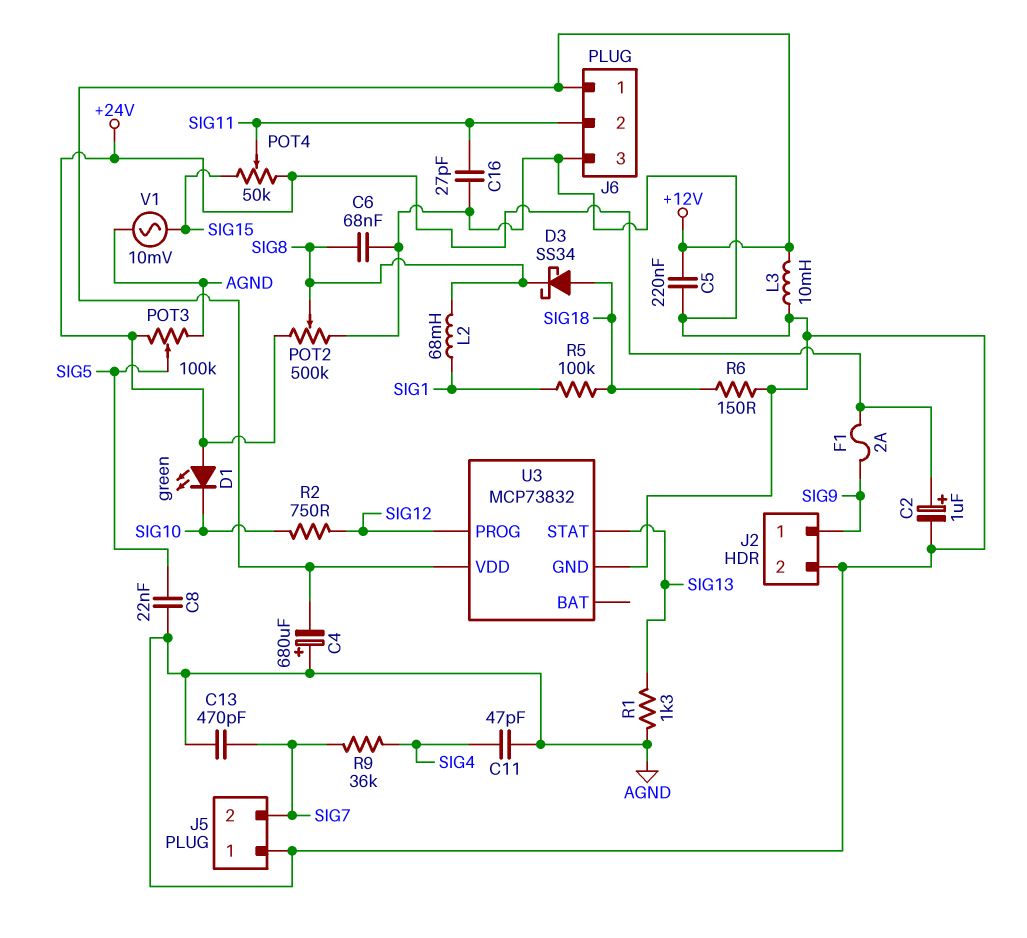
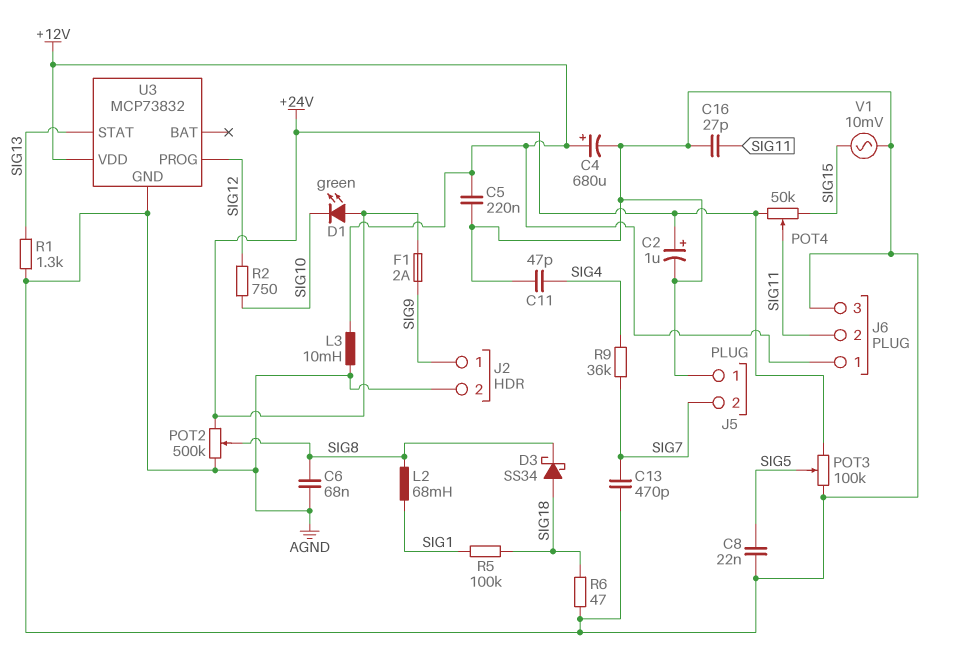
C4: 680uF (plus AGND, minus +12V) -> 680uF (plus +12V, minus AGND)
R6: 150 (AGND, SIG18) -> 47 (AGND, SIG18)

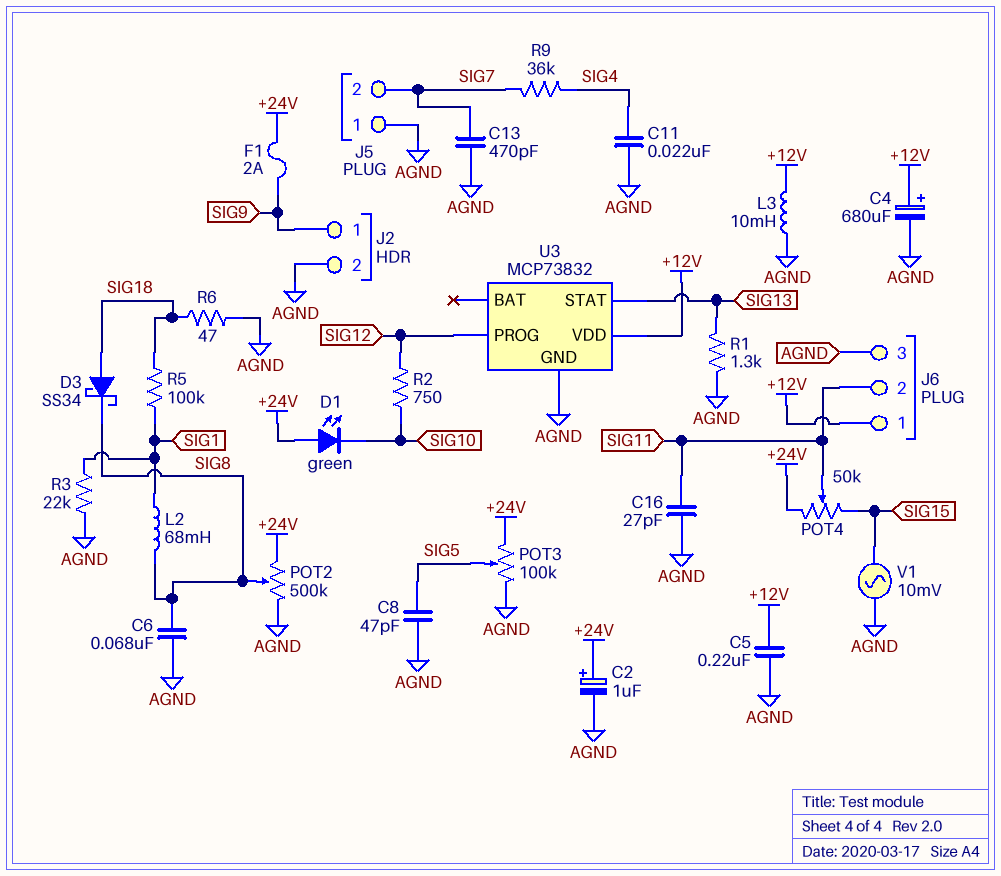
C8: 22nF (AGND, SIG5) -> 47pF (AGND, SIG5)
C11: 47pF (AGND, SIG4) -> 22nF (AGND, SIG4)
R3: none -> 22k (AGND, SIG1)

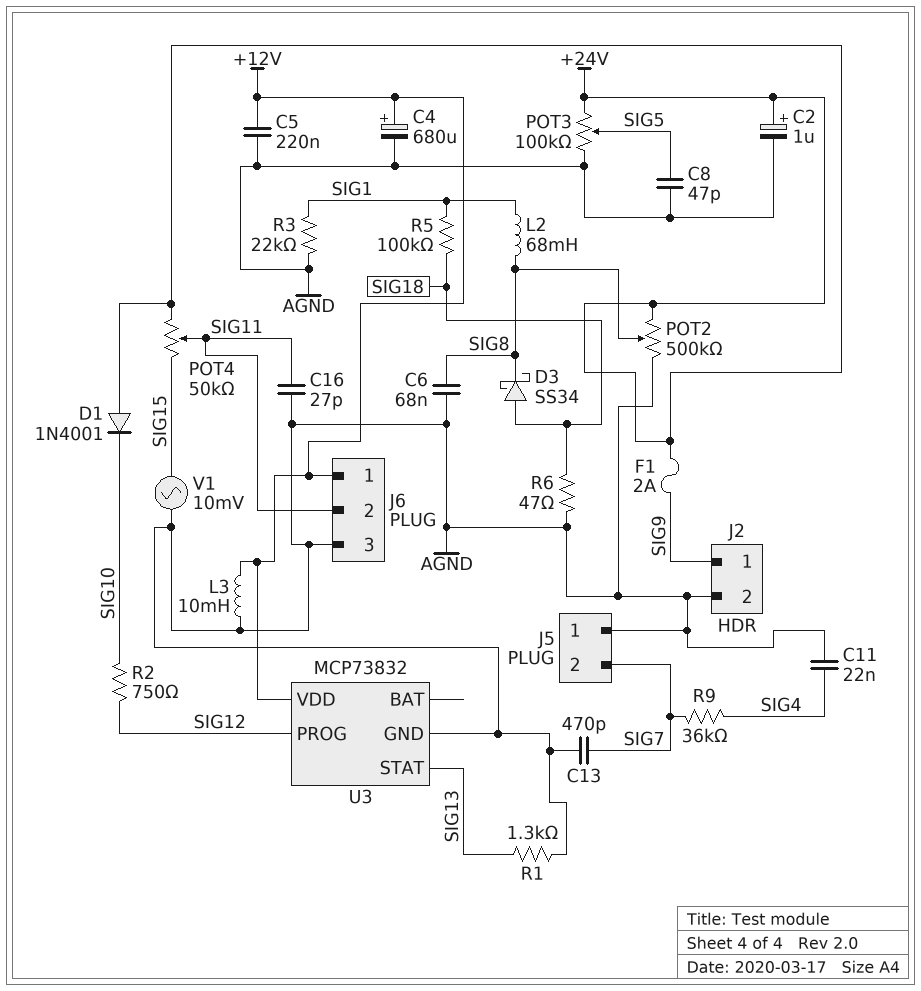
D1: LED green (A +24V, K SIG10) -> diode 1N4001 (A +24V, K SIG10)

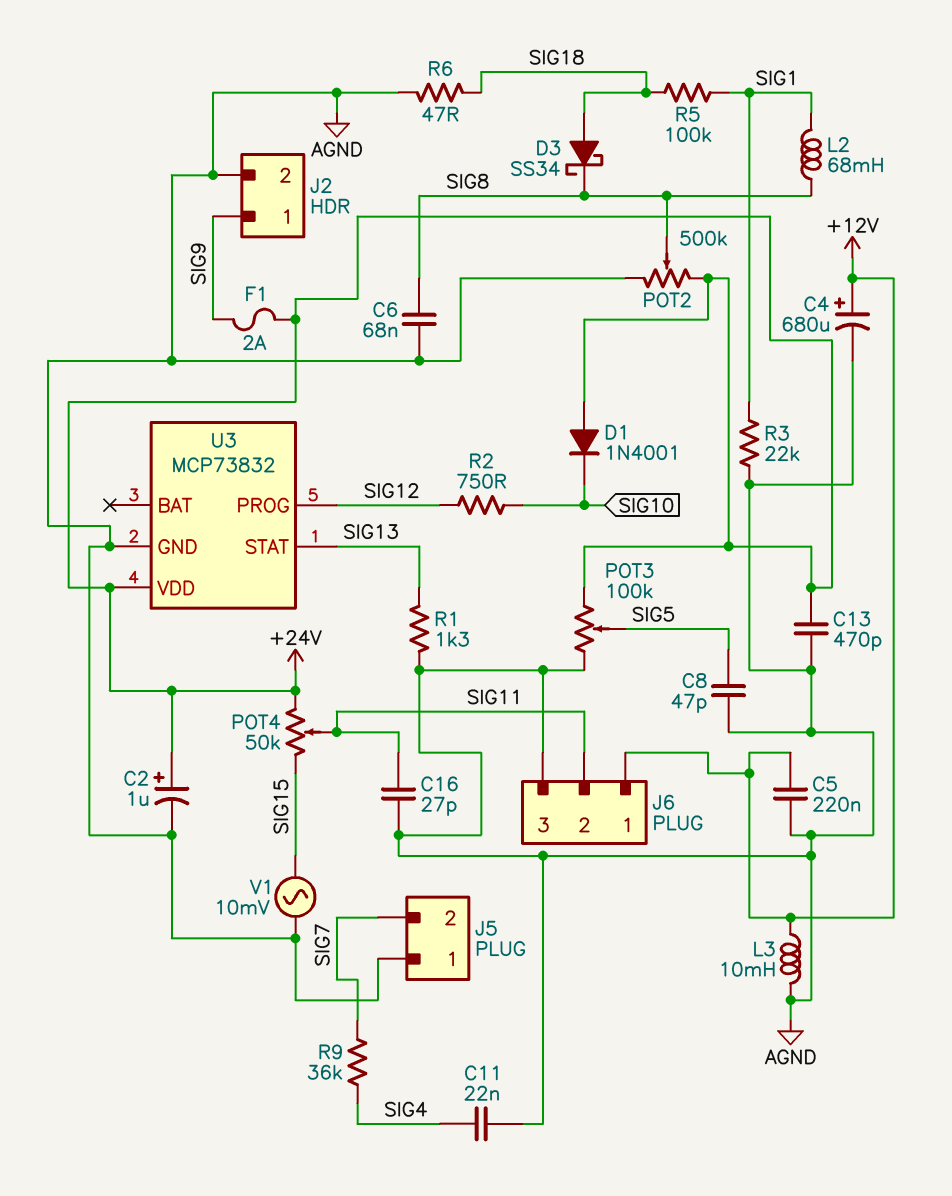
C13: 470pF (AGND, SIG7) -> 470pF (+24V, AGND)
U3 pin VDD: +12V -> +24V

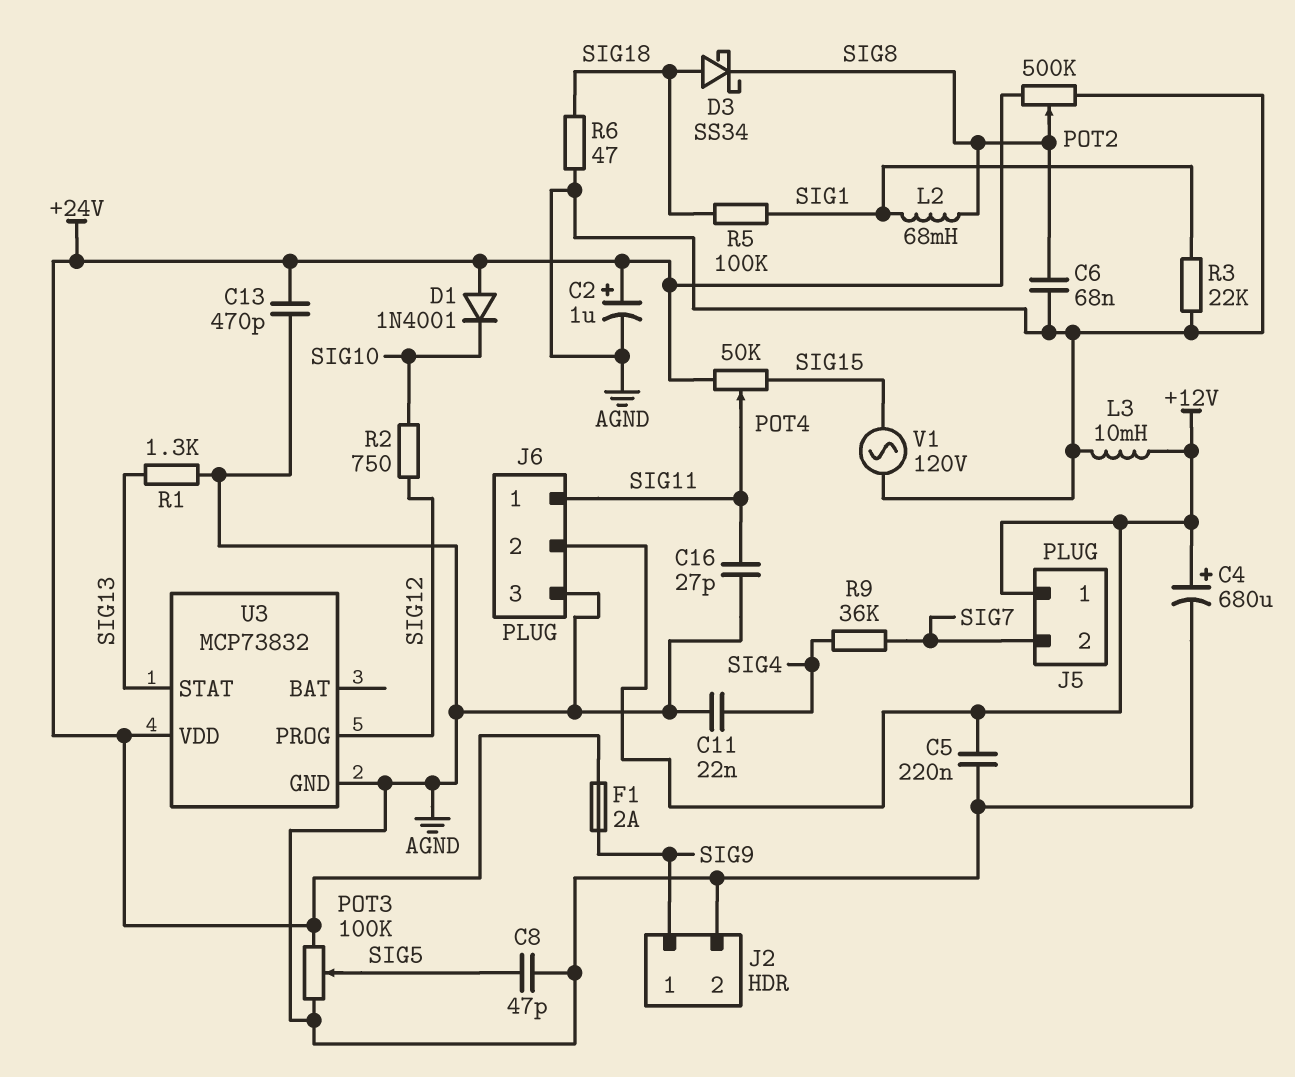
J5 pin 1: AGND -> +12V
J6 pin 1: +12V -> SIG11
J6 pin 2: SIG11 -> +12V
V1: AC 10mV (AGND, SIG15) -> AC 120V (AGND, SIG15)

